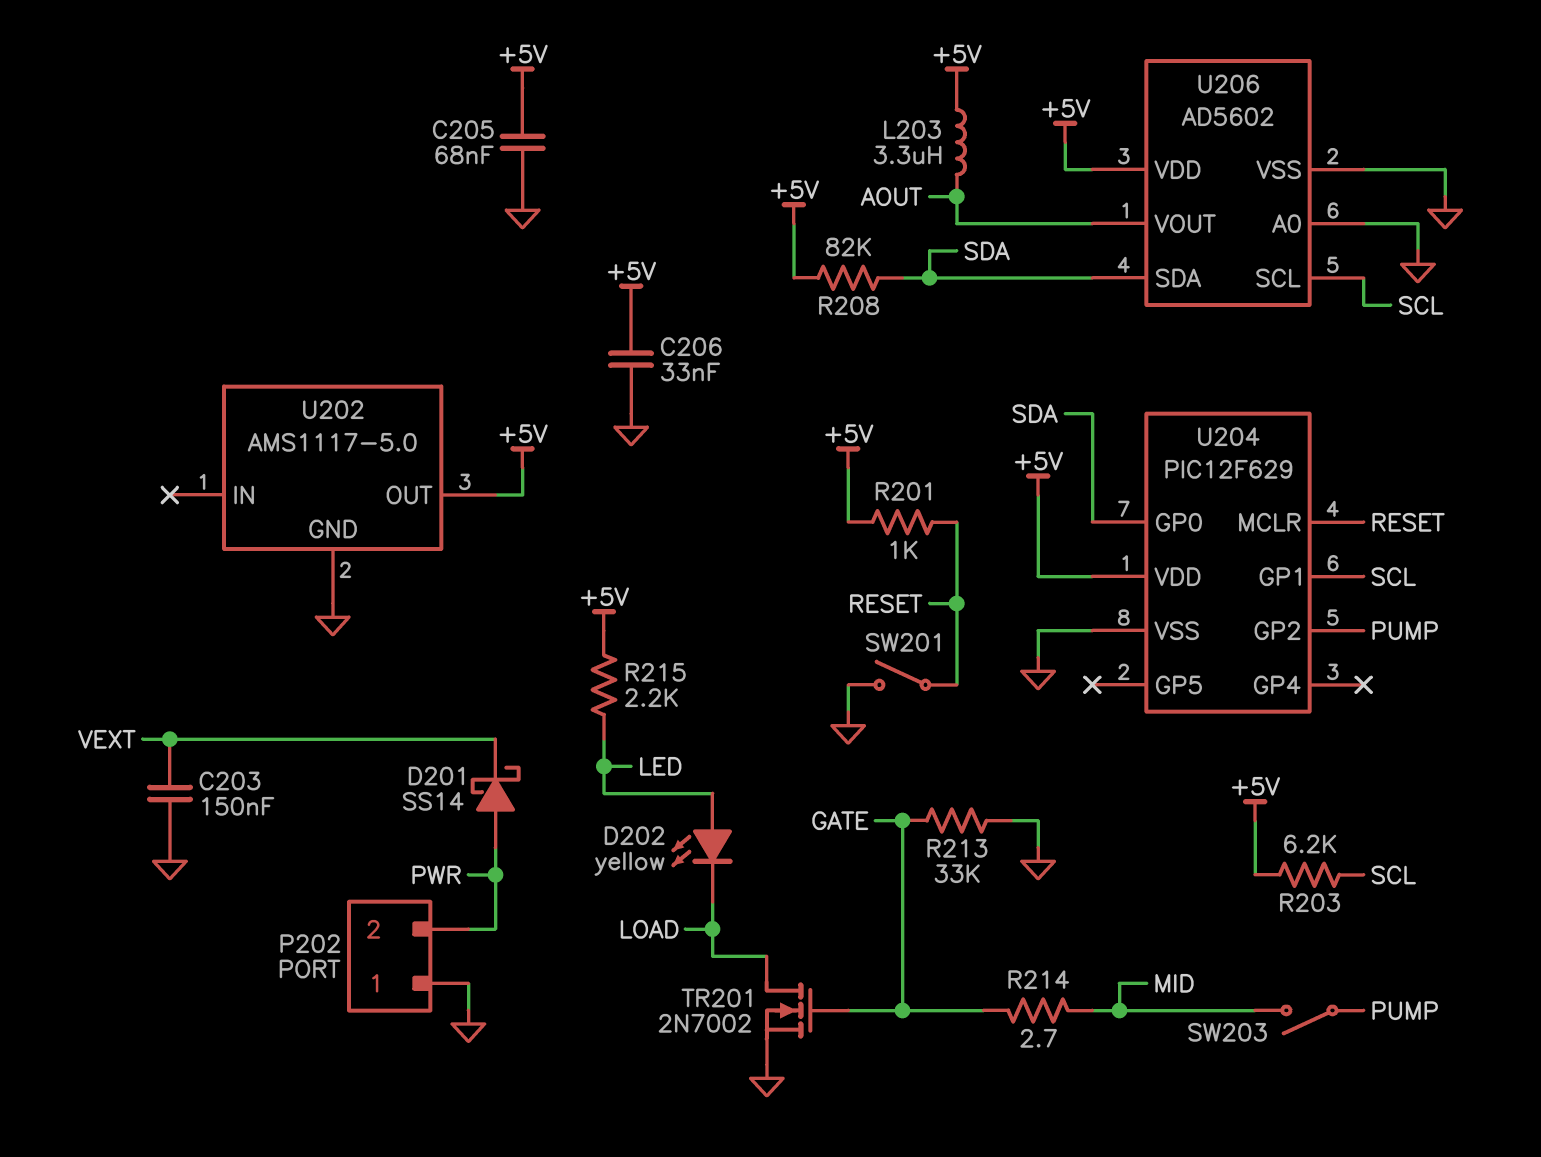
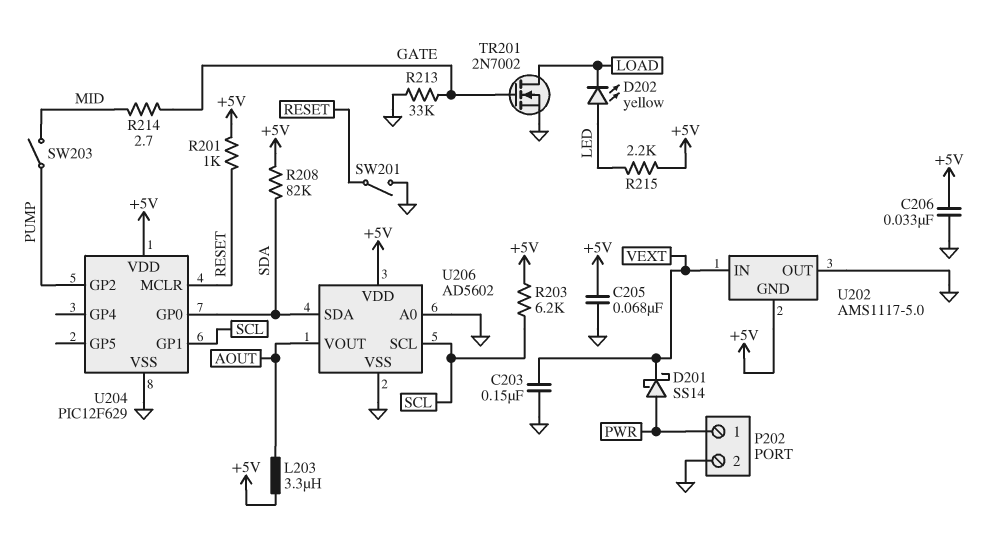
P202 pin 1: GND -> PWR
P202 pin 2: PWR -> GND
U202 pin GND: GND -> +5V
U202 pin IN: none -> VEXT
U202 pin OUT: +5V -> GND

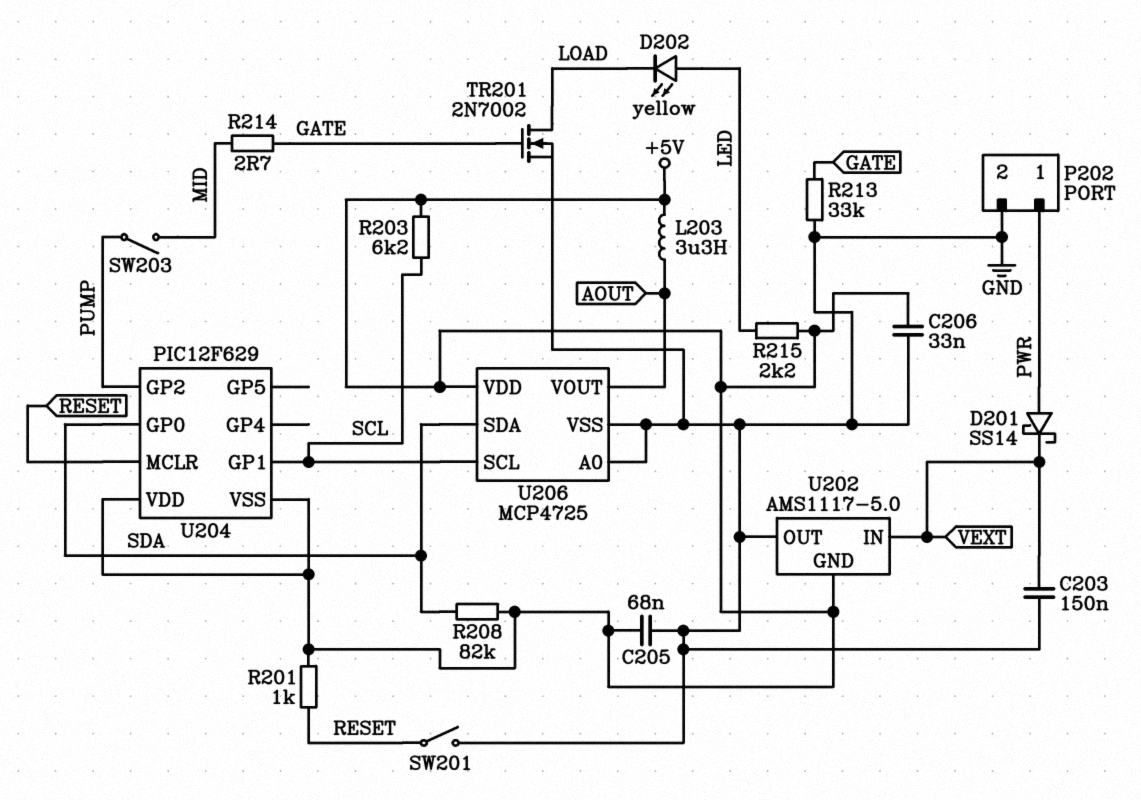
U204 pin VSS: GND -> +5V
U206: AD5602 -> MCP4725

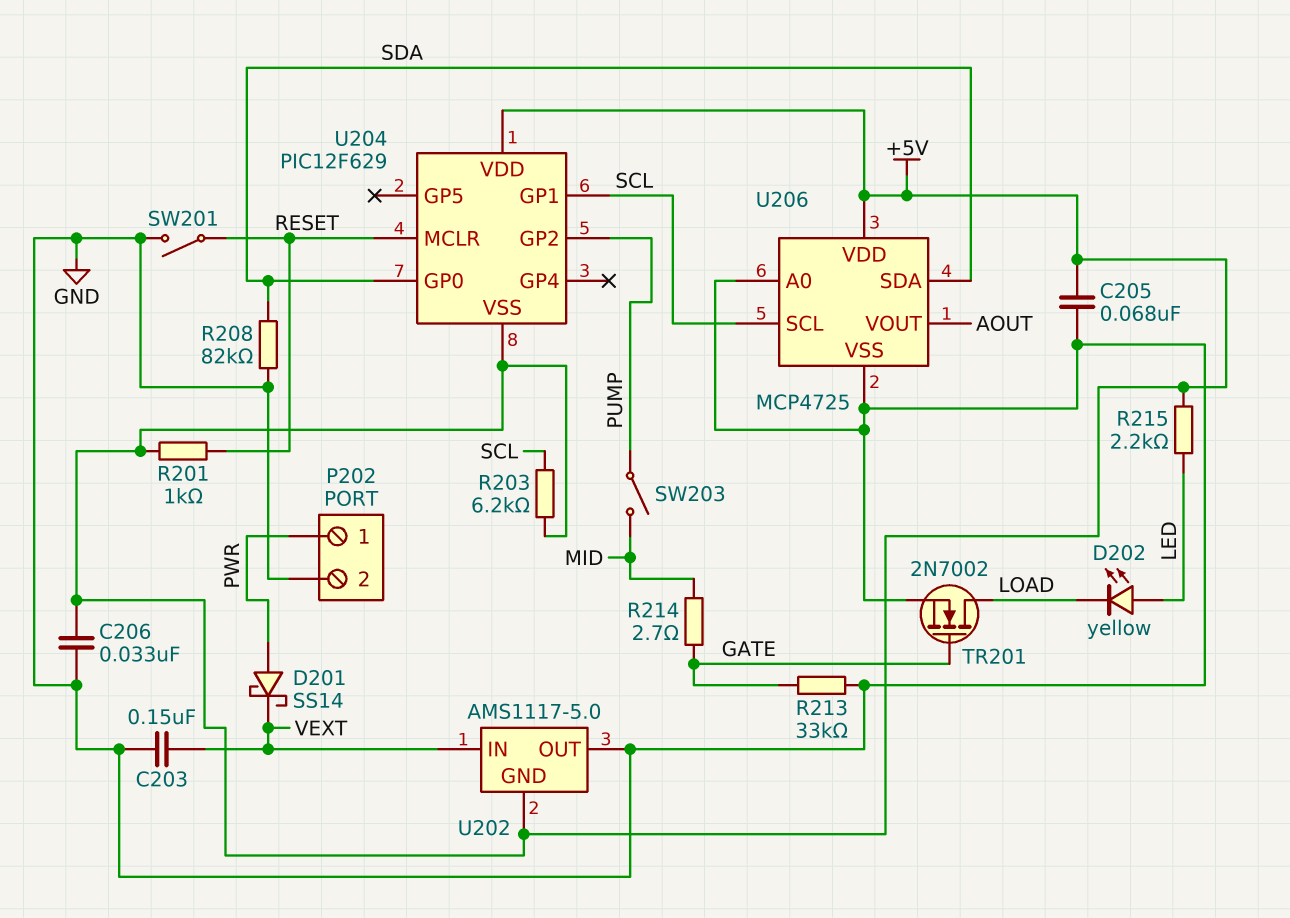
L203: 3.3uH (+5V, AOUT) -> none
R208: 82k (+5V, SDA) -> 82k (GND, SDA)

